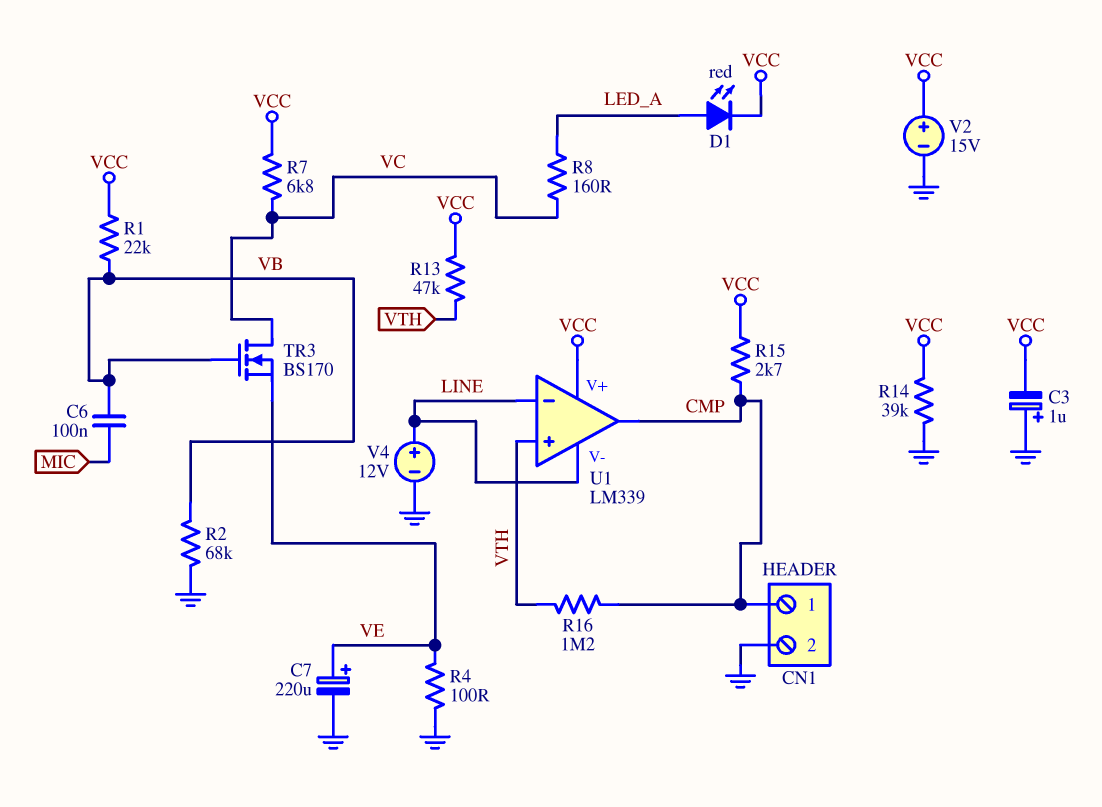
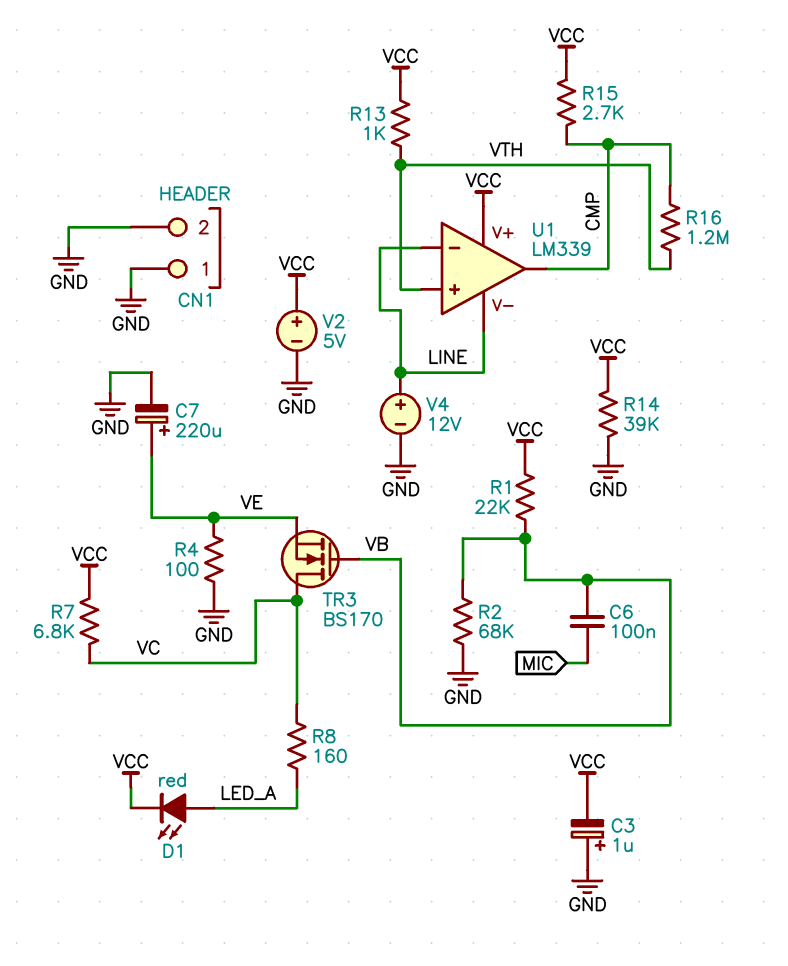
CN1 pin 1: CMP -> GND
R13: 47k (VCC, VTH) -> 1k (VCC, VTH)
V2: 15V (plus VCC, minus GND) -> 5V (plus VCC, minus GND)

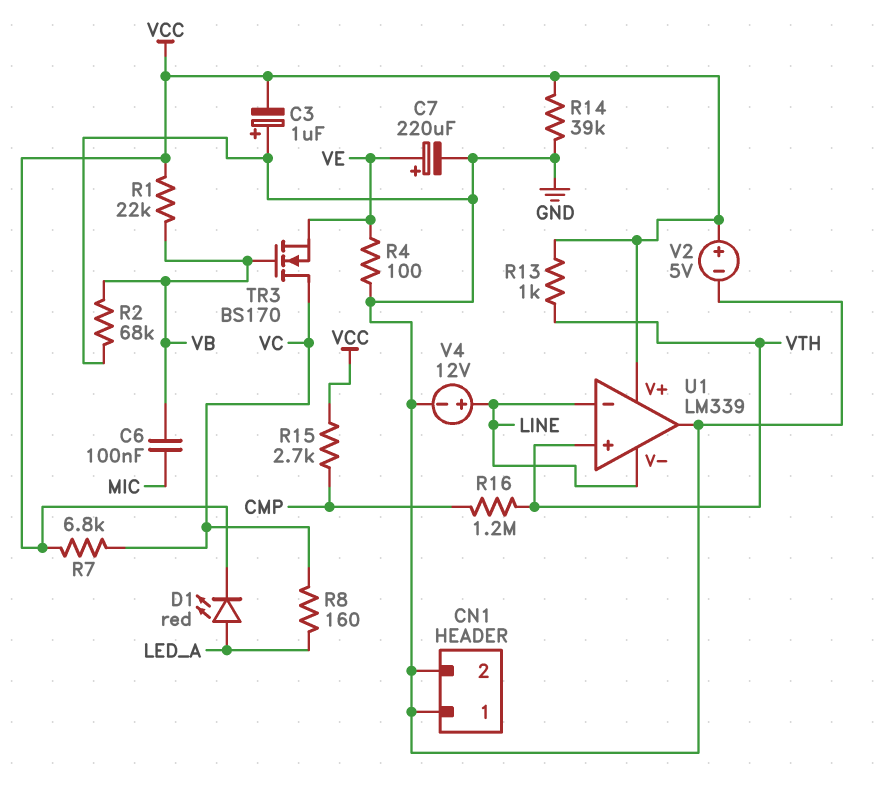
U1 pin out: CMP -> GND

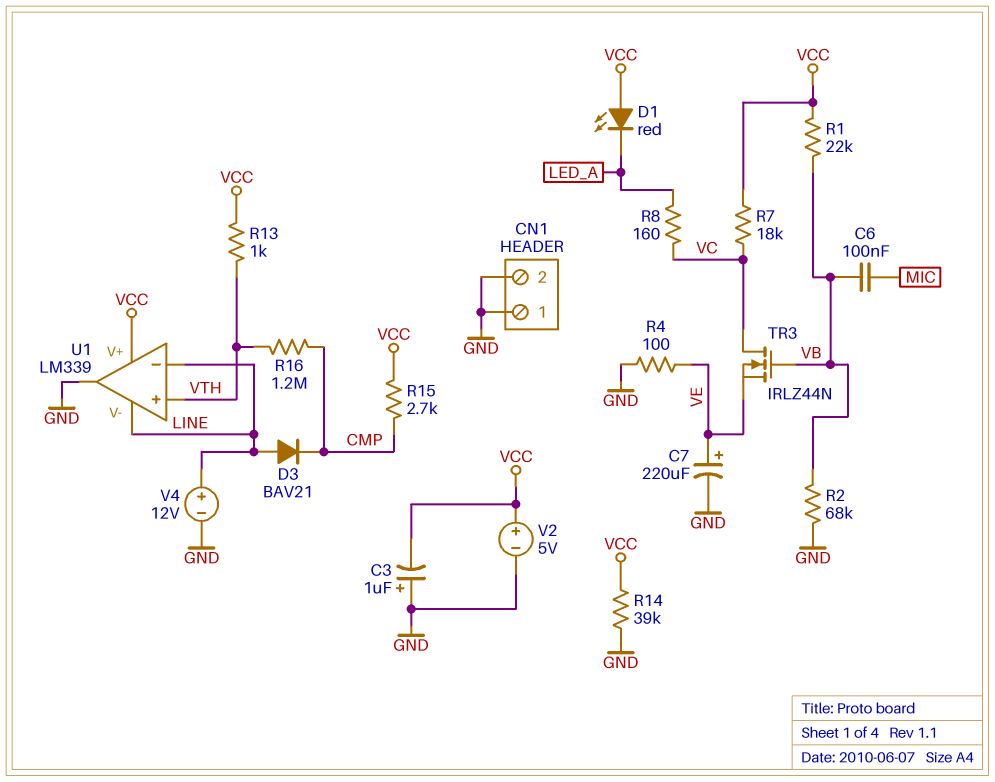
D1: LED red (A LED_A, K VCC) -> LED red (A VCC, K LED_A)
D3: none -> diode BAV21 (A LINE, K CMP)
R7: 6.8k (VC, VCC) -> 18k (VC, VCC)
TR3: NMOS BS170 (G VB, D VC, S VE) -> NMOS IRLZ44N (G VB, D VC, S VE)

